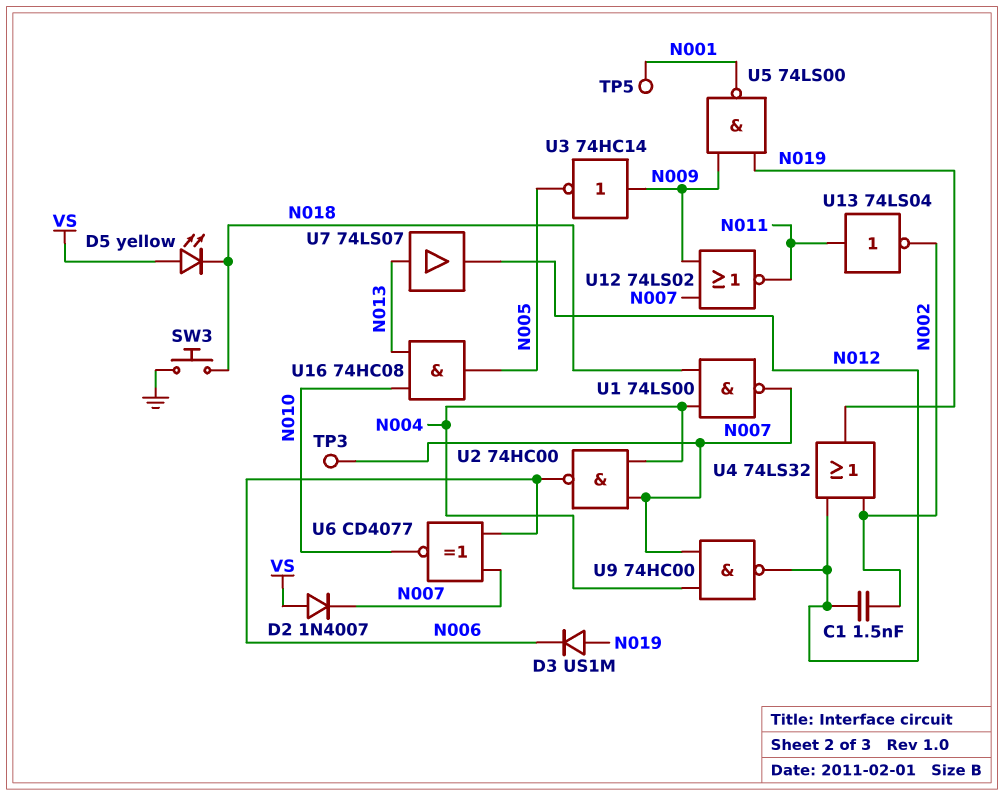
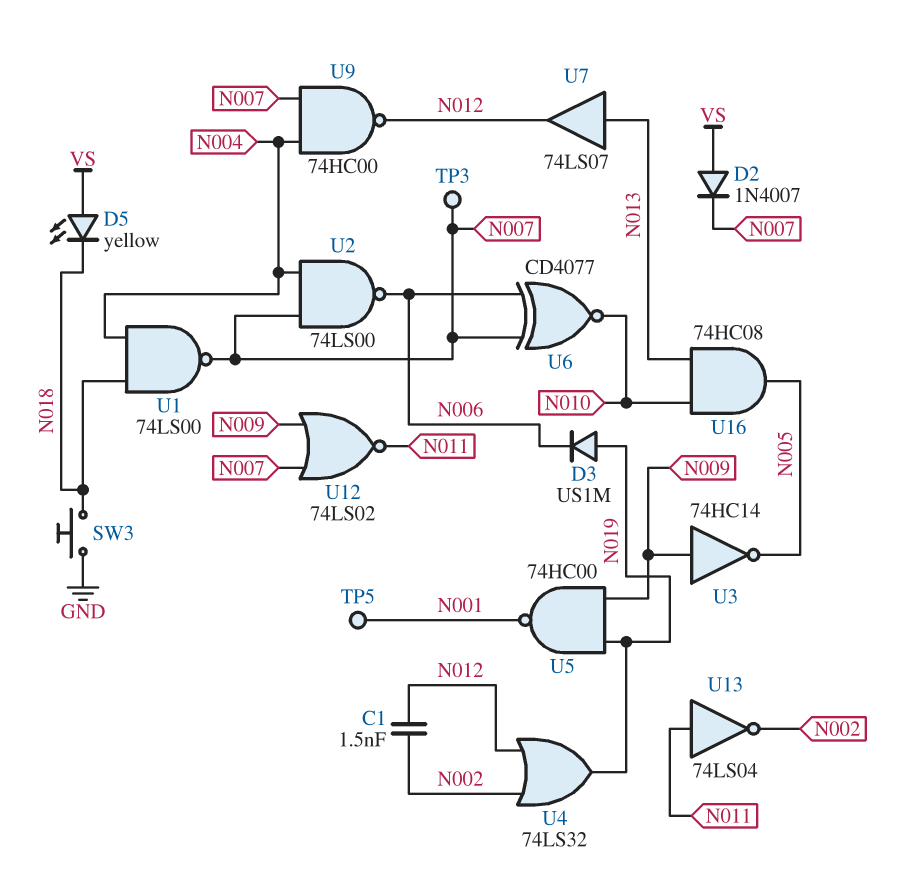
U2: NAND 74HC00 (in N004, in N007, out N006) -> NAND 74LS00 (in N004, in N007, out N006)
U5: NAND 74LS00 (in N009, in N019, out N001) -> NAND 74HC00 (in N009, in N019, out N001)

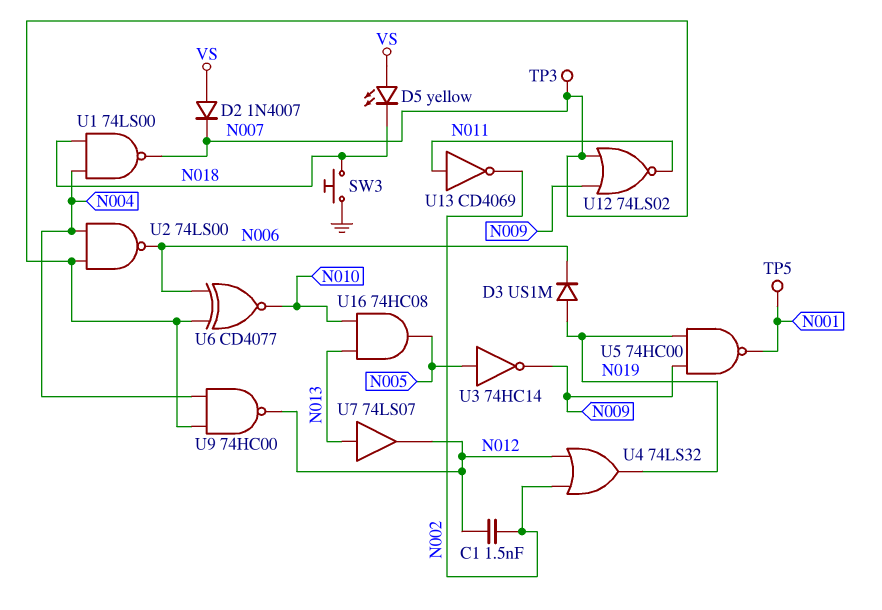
U3: NOT 74HC14 (in N009, out N005) -> NOT 74HC14 (in N005, out N009)
U13: NOT 74LS04 (in N011, out N002) -> NOT CD4069 (in N011, out N002)

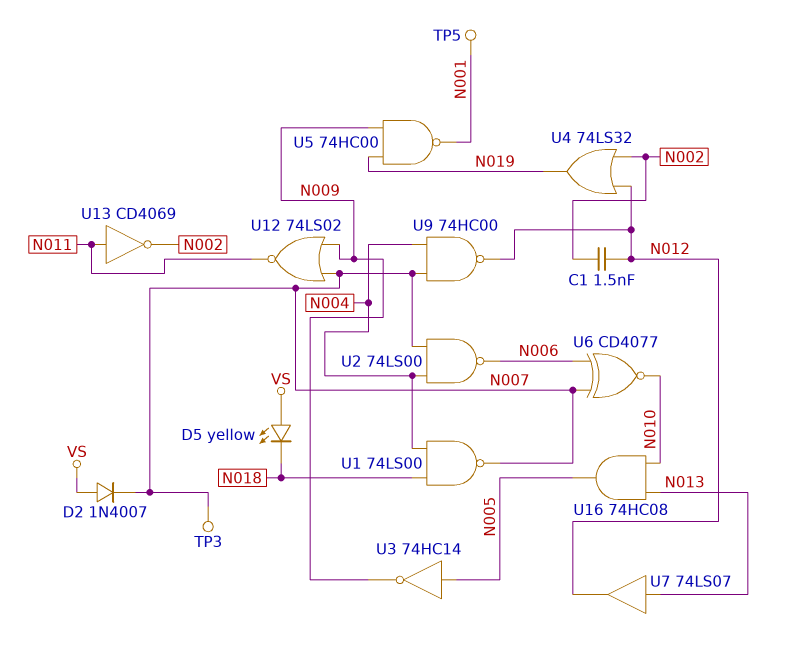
D3: diode US1M (A N019, K N006) -> none
SW3: button (GND, N018) -> none

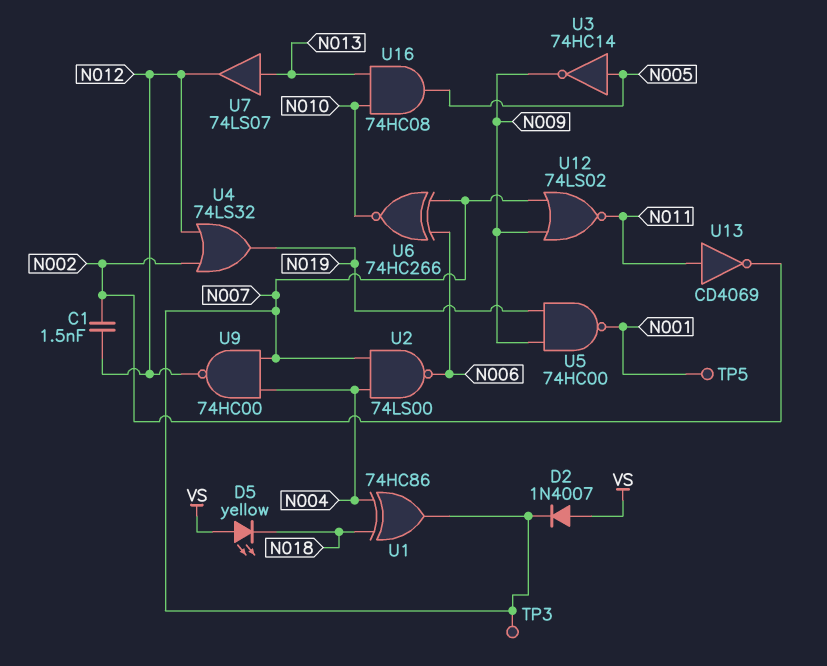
U1: NAND 74LS00 (in N004, in N018, out N007) -> XOR 74HC86 (in N004, in N018, out N007)
U6: XNOR CD4077 (in N006, in N007, out N010) -> XNOR 74HC266 (in N006, in N007, out N010)

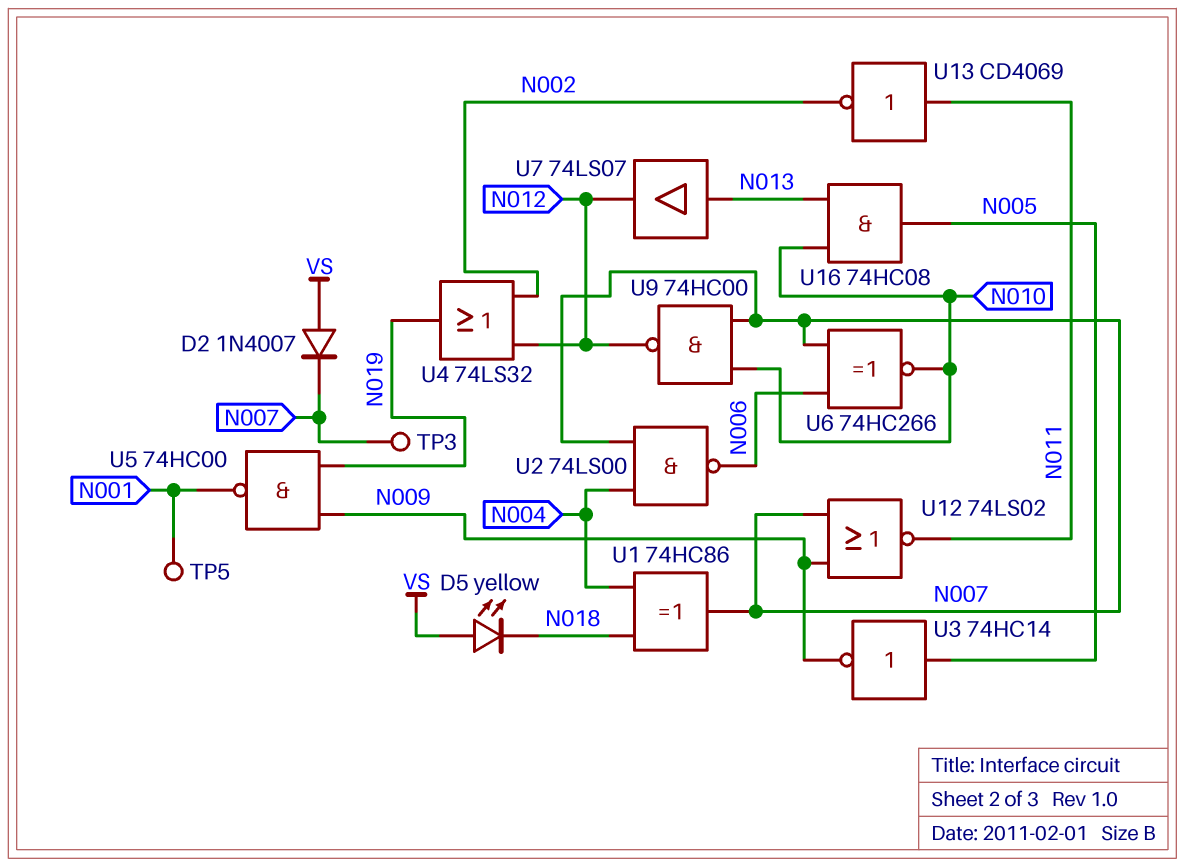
C1: 1.5nF (N002, N012) -> none
U9: NAND 74HC00 (in N004, in N007, out N012) -> NAND 74HC00 (in N007, in N010, out N012)

